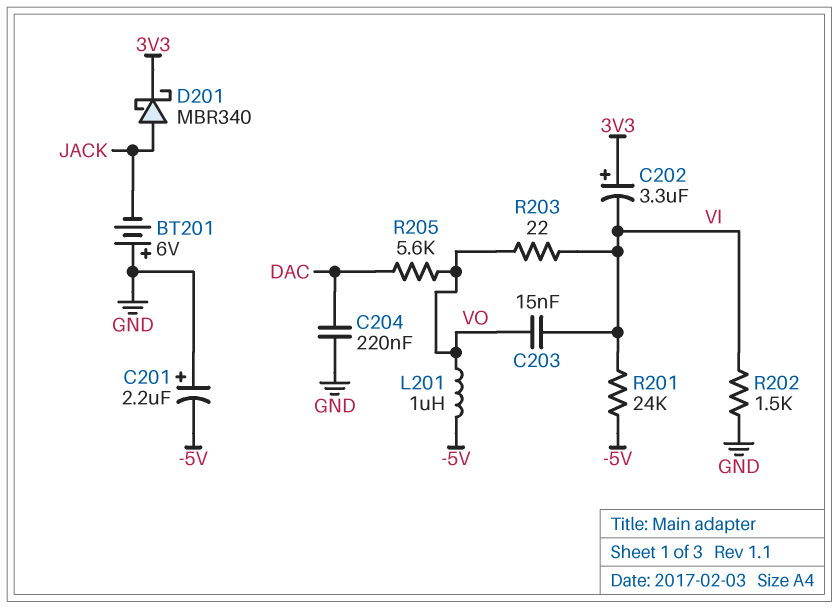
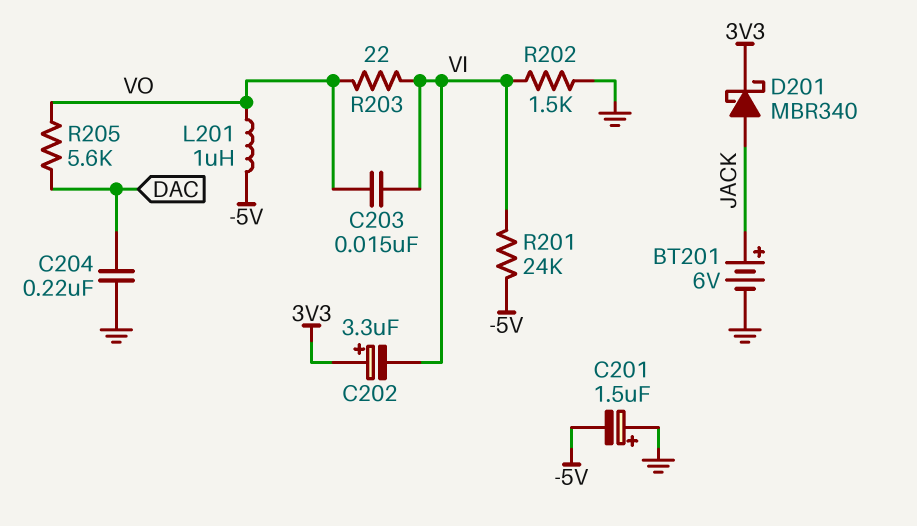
BT201: 6V (plus GND, minus JACK) -> 6V (plus JACK, minus GND)
C201: 2.2uF (plus GND, minus -5V) -> 1.5uF (plus GND, minus -5V)

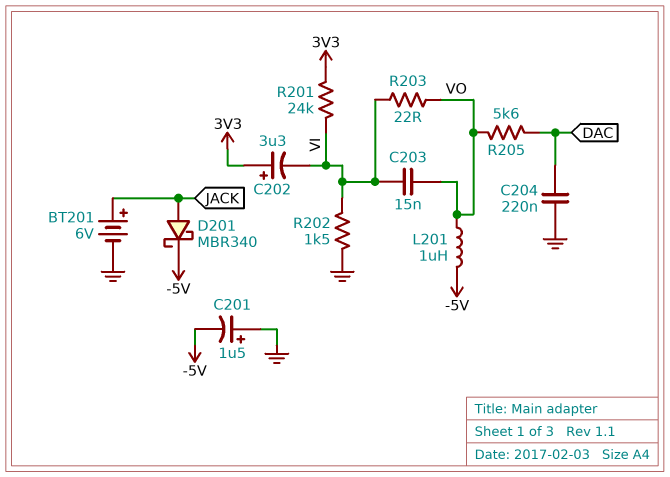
D201: schottky MBR340 (A JACK, K 3V3) -> schottky MBR340 (A JACK, K -5V)
R201: 24k (-5V, VI) -> 24k (3V3, VI)

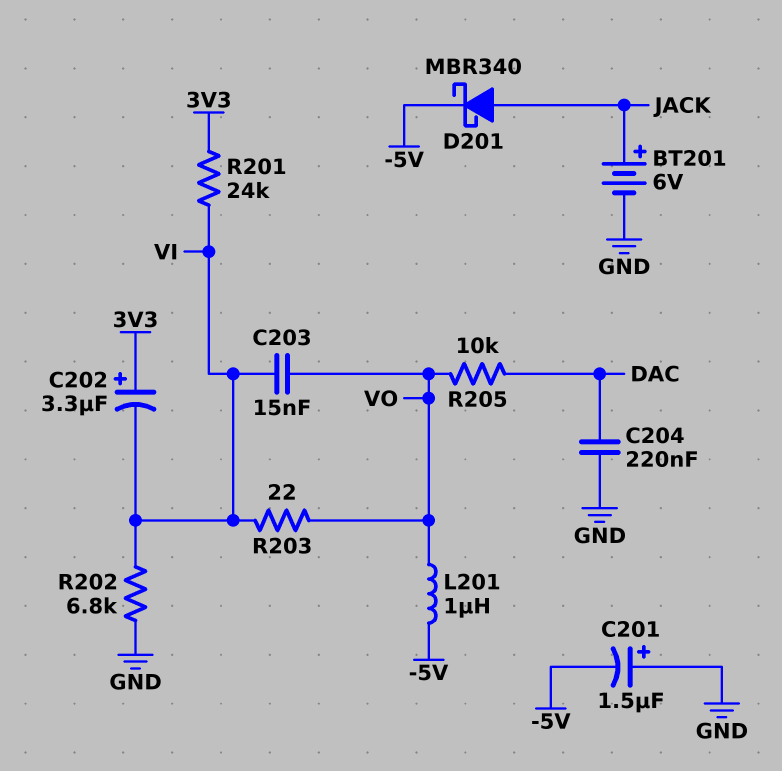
R202: 1.5k (GND, VI) -> 6.8k (GND, VI)
R205: 5.6k (DAC, VO) -> 10k (DAC, VO)

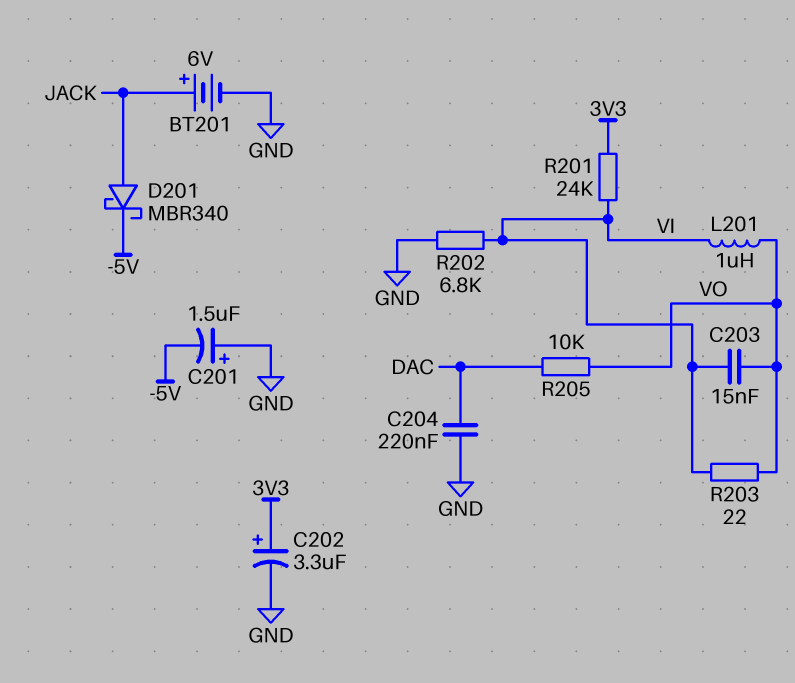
C202: 3.3uF (plus 3V3, minus VI) -> 3.3uF (plus 3V3, minus GND)
L201: 1uH (-5V, VO) -> 1uH (VI, VO)

